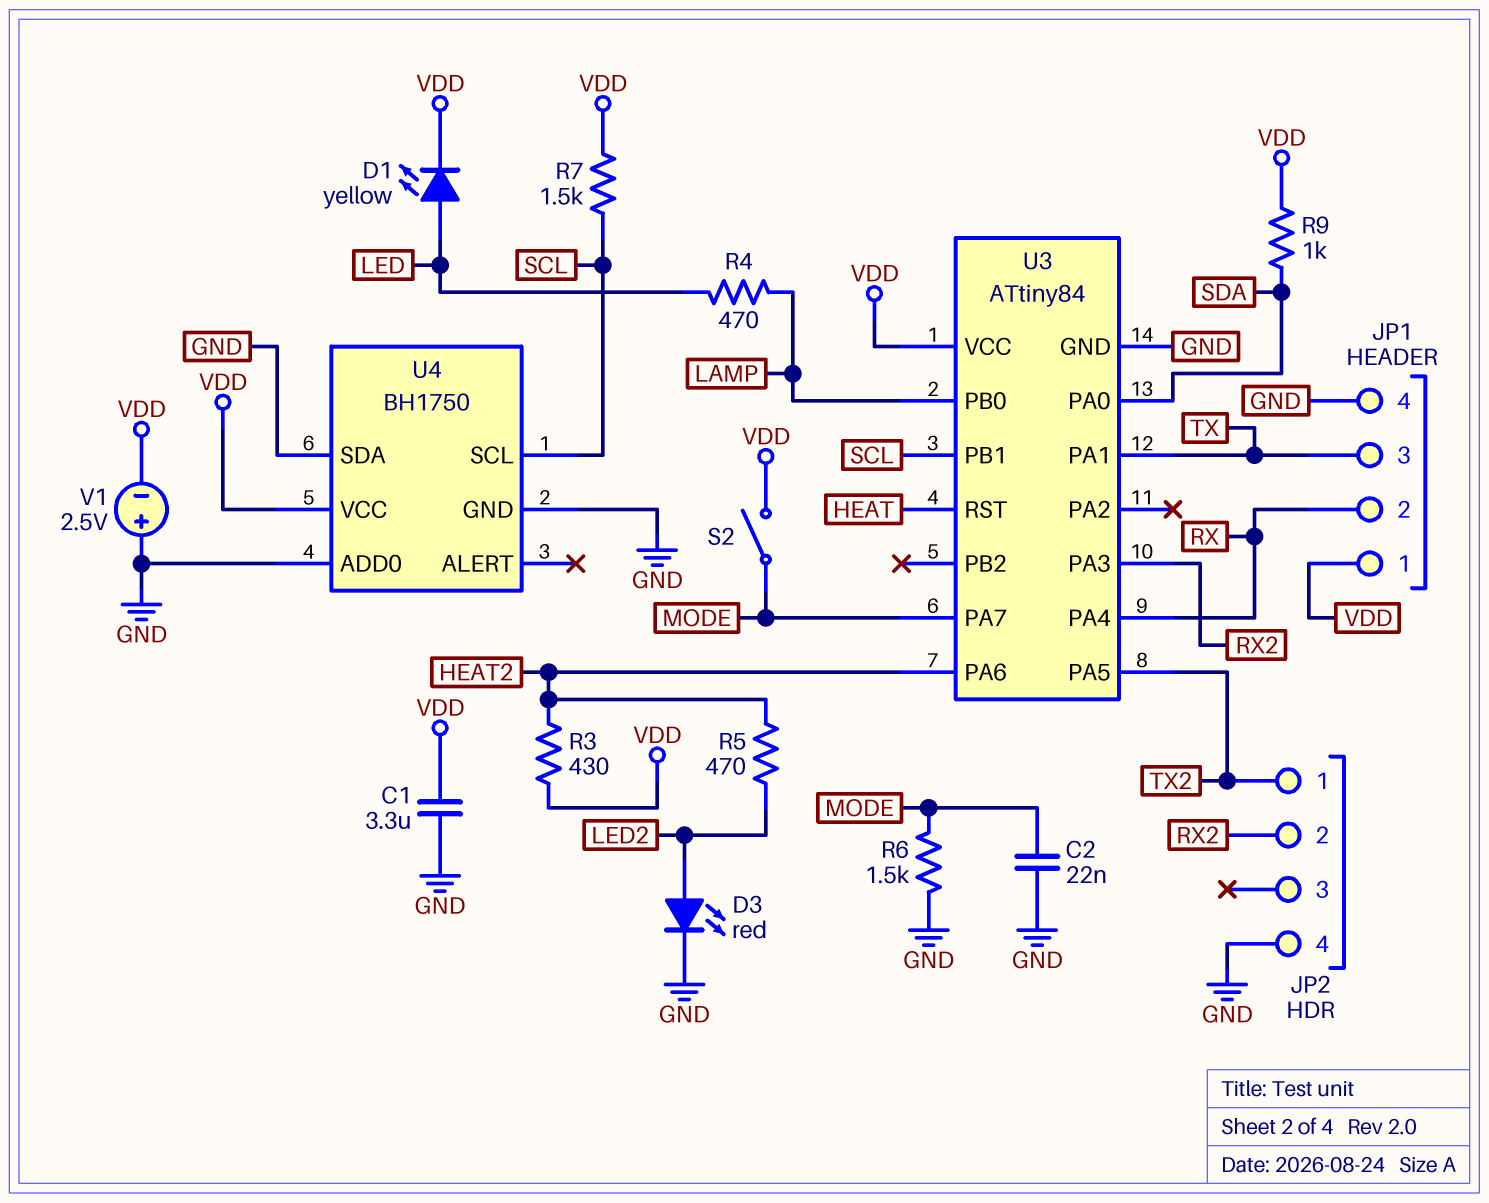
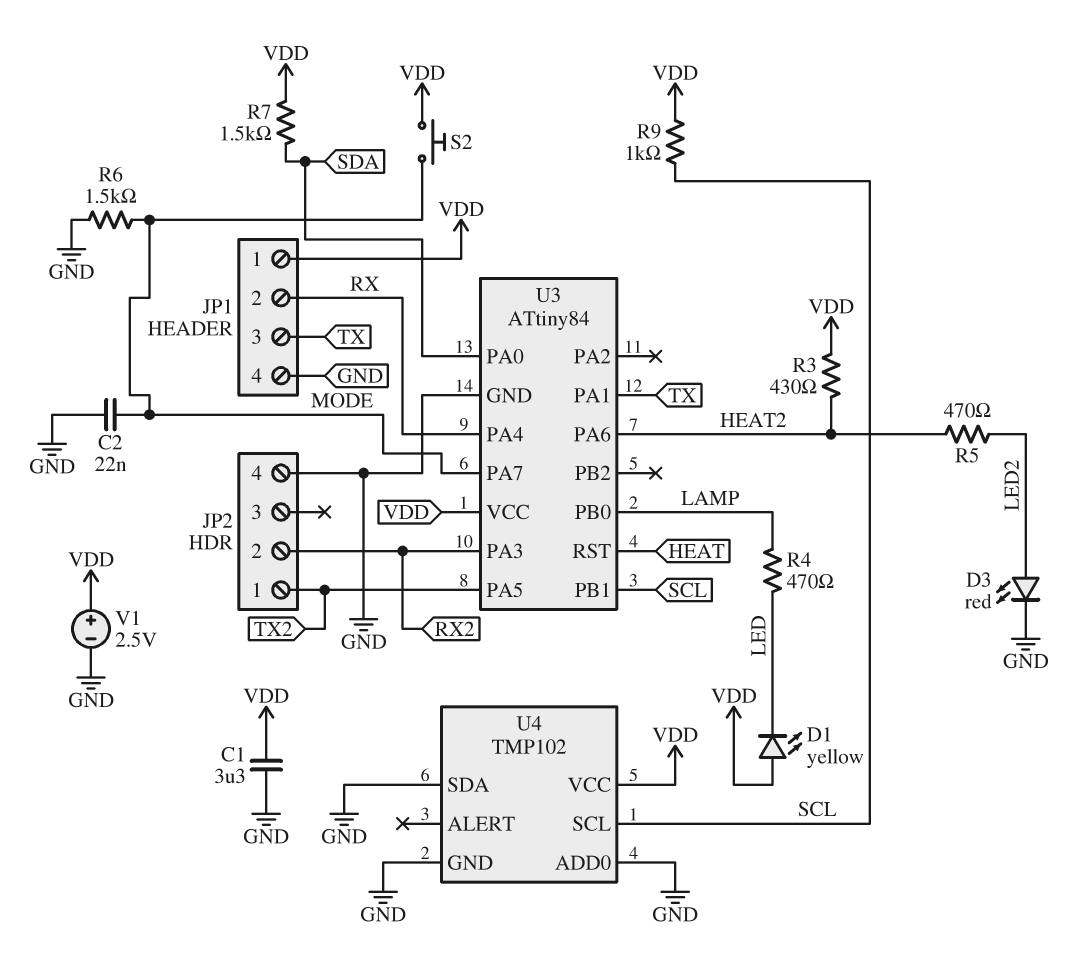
D1: LED yellow (A LED, K VDD) -> LED yellow (A VDD, K LED)
R7: 1.5k (SCL, VDD) -> 1.5k (SDA, VDD)
R9: 1k (SDA, VDD) -> 1k (SCL, VDD)
S2: switch (MODE, VDD) -> button (MODE, VDD)
U4: BH1750 -> TMP102
V1: 2.5V (plus GND, minus VDD) -> 2.5V (plus VDD, minus GND)

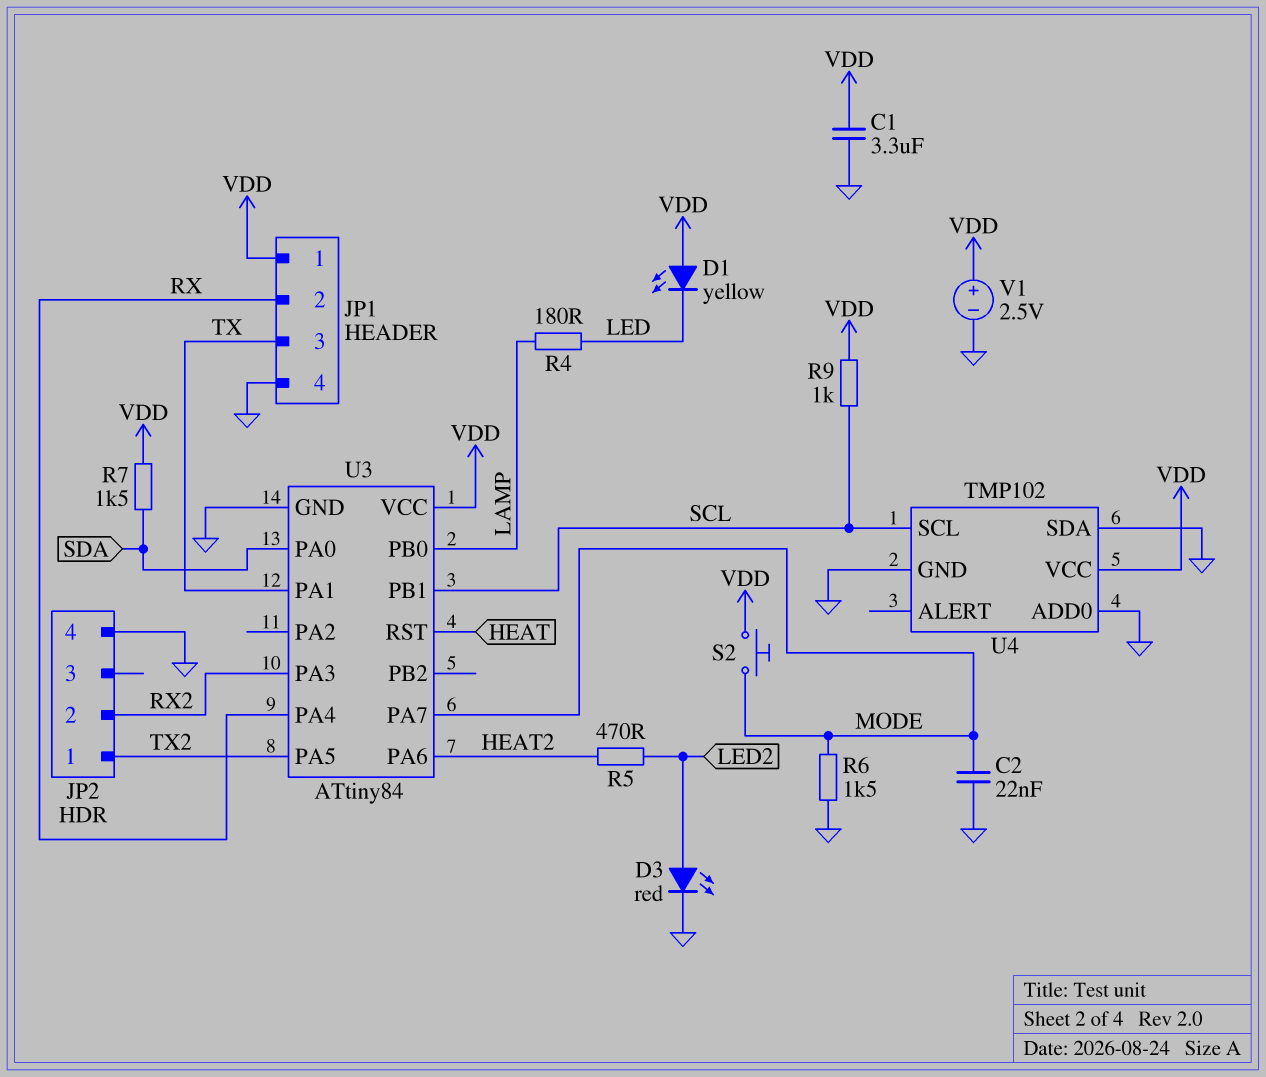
R3: 430 (HEAT2, VDD) -> none
R4: 470 (LAMP, LED) -> 180 (LAMP, LED)

